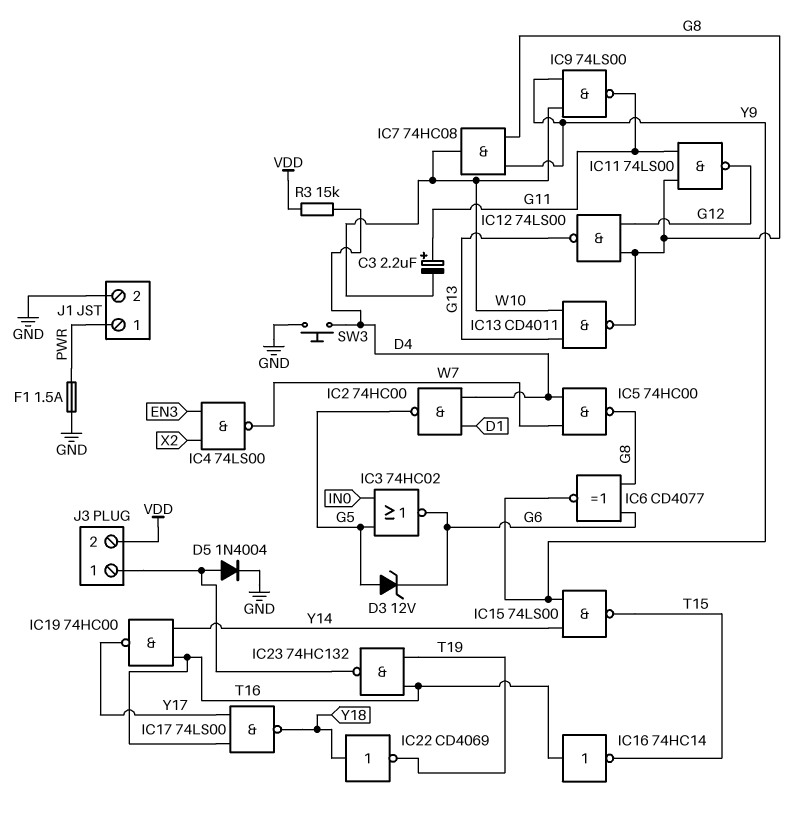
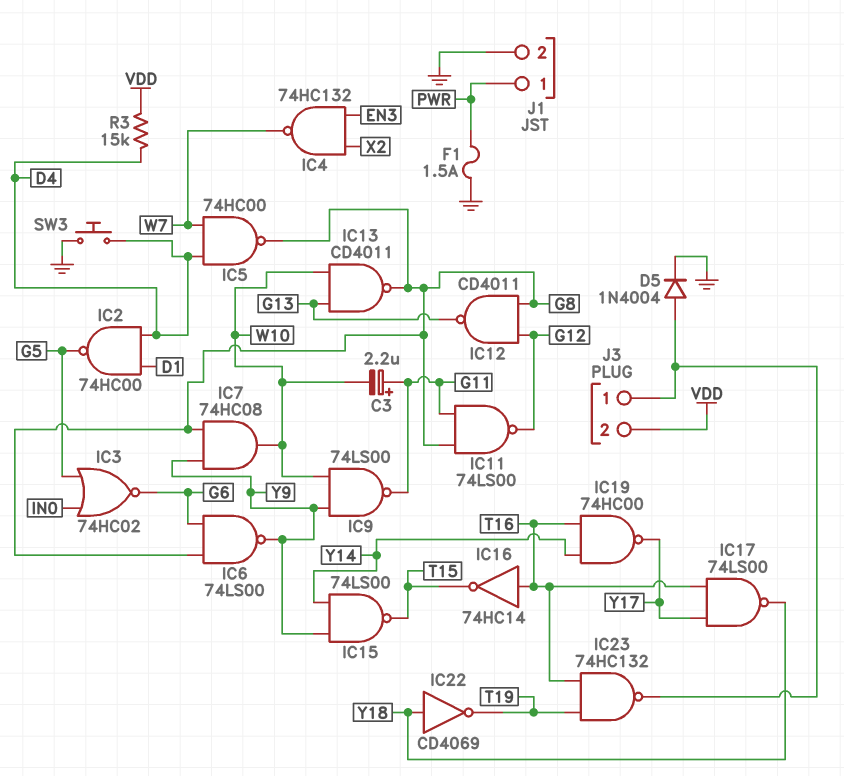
D3: zener 12V (A G5, K G6) -> none
IC4: NAND 74LS00 (in EN3, in X2, out W7) -> NAND 74HC132 (in EN3, in X2, out W7)
IC6: XNOR CD4077 (in G6, in G8, out Y9) -> NAND 74LS00 (in G6, in G8, out Y9)
IC12: NAND 74LS00 (in G8, in G12, out G13) -> NAND CD4011 (in G8, in G12, out G13)

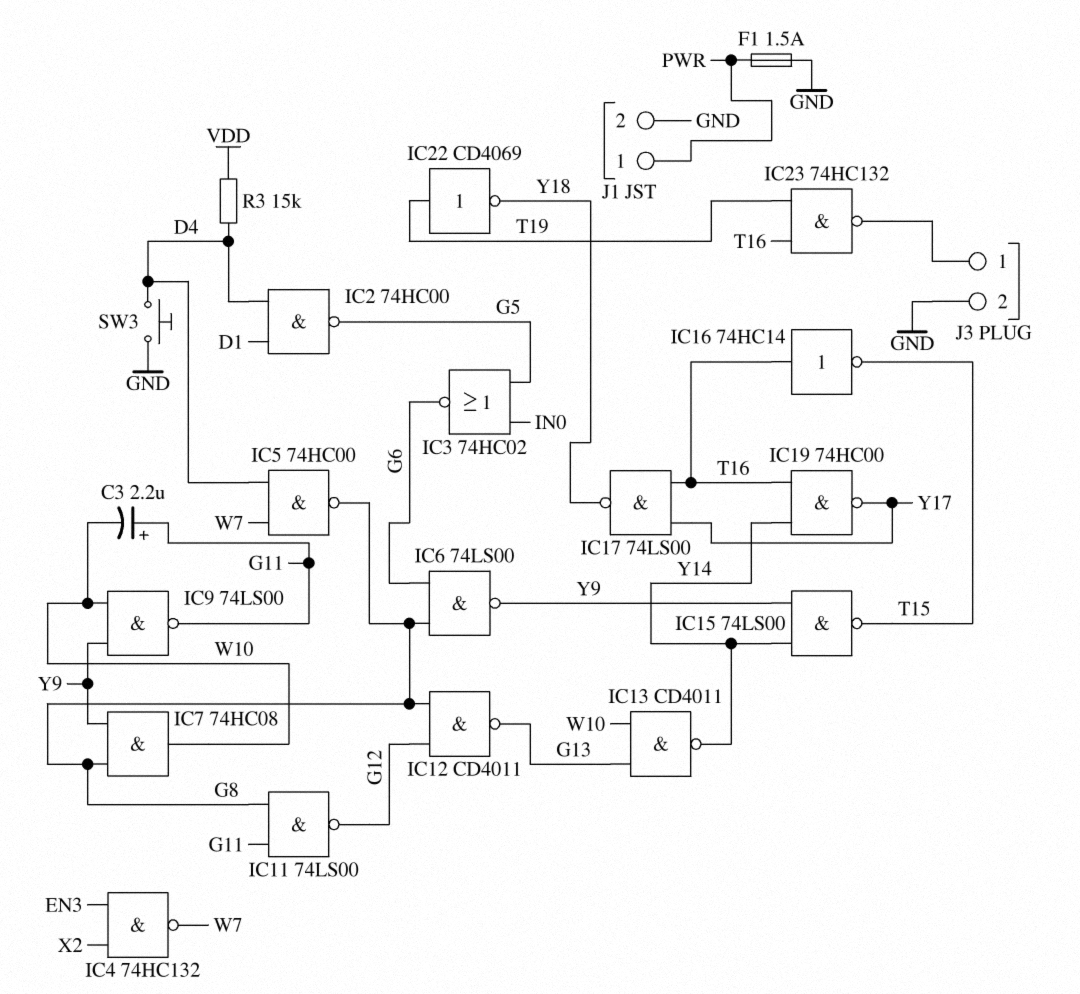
D5: diode 1N4004 (A J3/1, K GND) -> none
IC13: NAND CD4011 (in G13, in W10, out G8) -> NAND CD4011 (in G13, in W10, out Y14)
IC22: NOT CD4069 (in Y18, out T19) -> NOT CD4069 (in T19, out Y18)
J3 pin 2: VDD -> GND

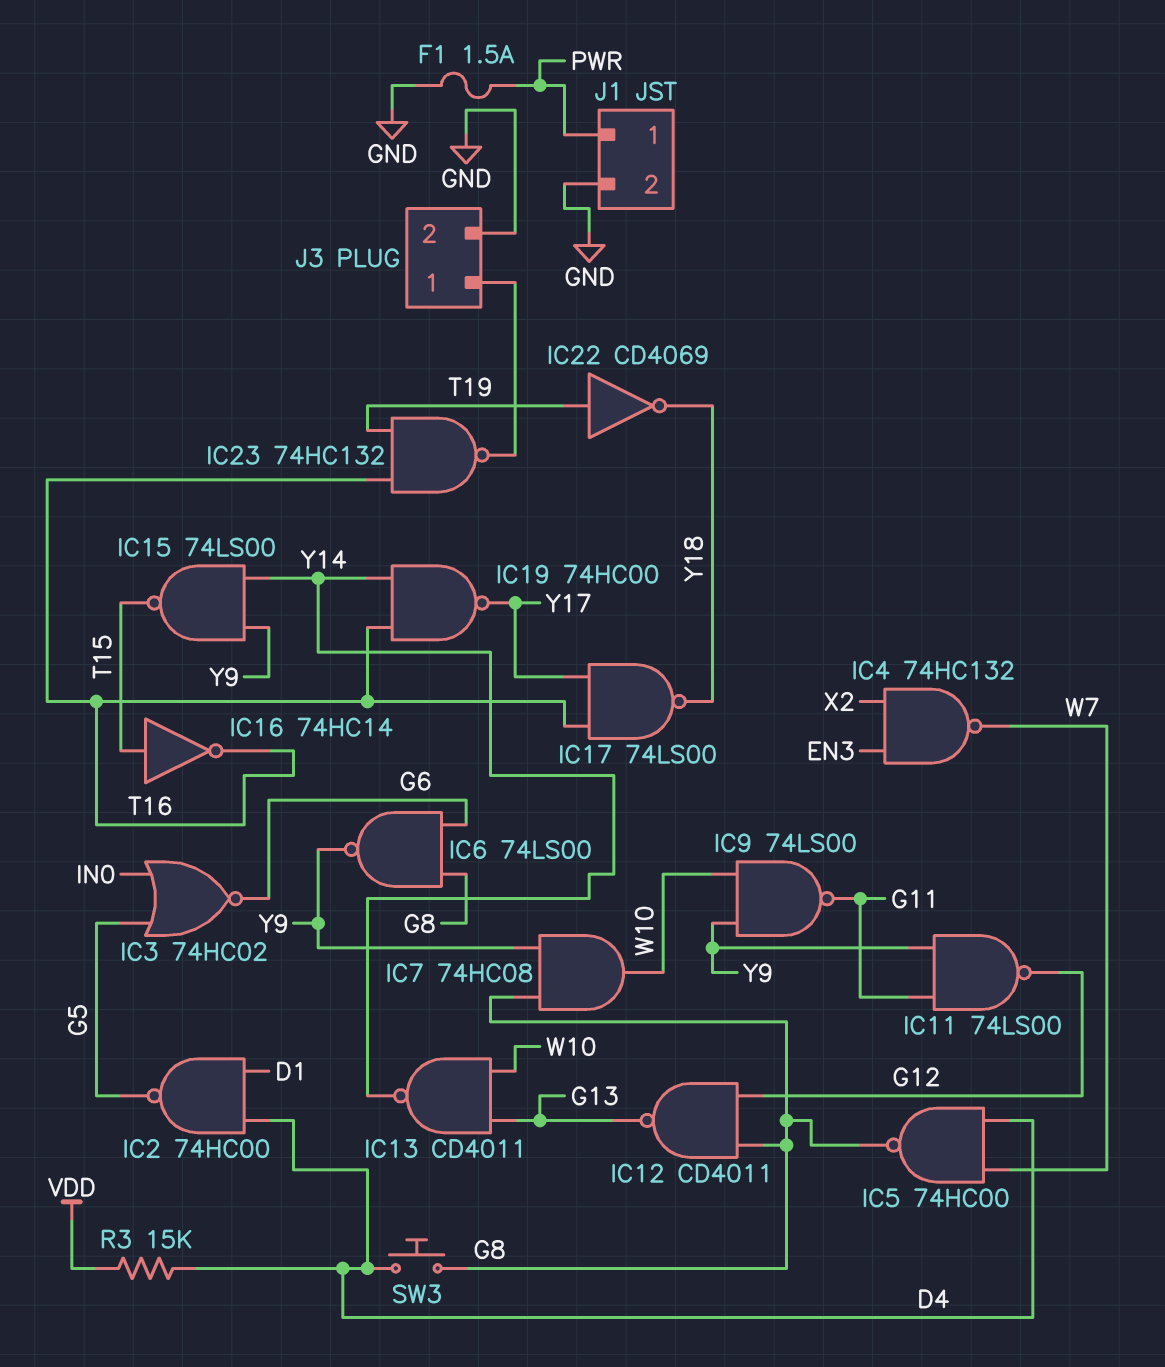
C3: 2.2uF (plus G11, minus W10) -> none
IC11: NAND 74LS00 (in G8, in G11, out G12) -> NAND 74LS00 (in G11, in Y9, out G12)
IC16: NOT 74HC14 (in T16, out T15) -> NOT 74HC14 (in T15, out T16)
SW3: button (D4, GND) -> button (D4, G8)

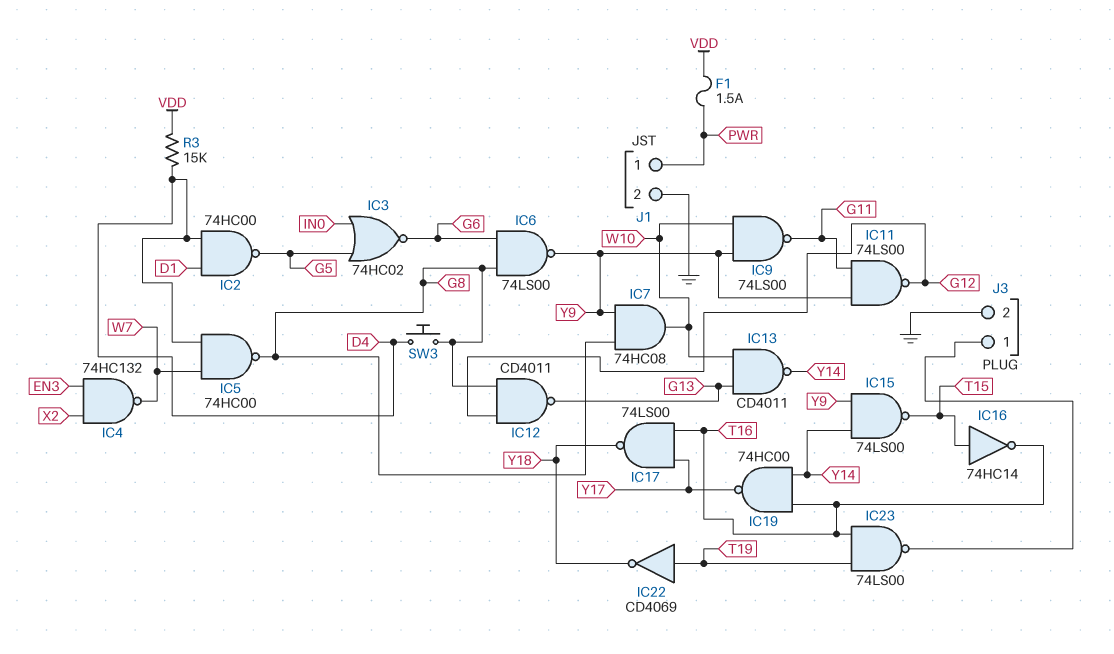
F1: 1.5A (GND, PWR) -> 1.5A (PWR, VDD)
IC23: NAND 74HC132 (in T16, in T19, out J3/1) -> NAND 74LS00 (in T16, in T19, out J3/1)

